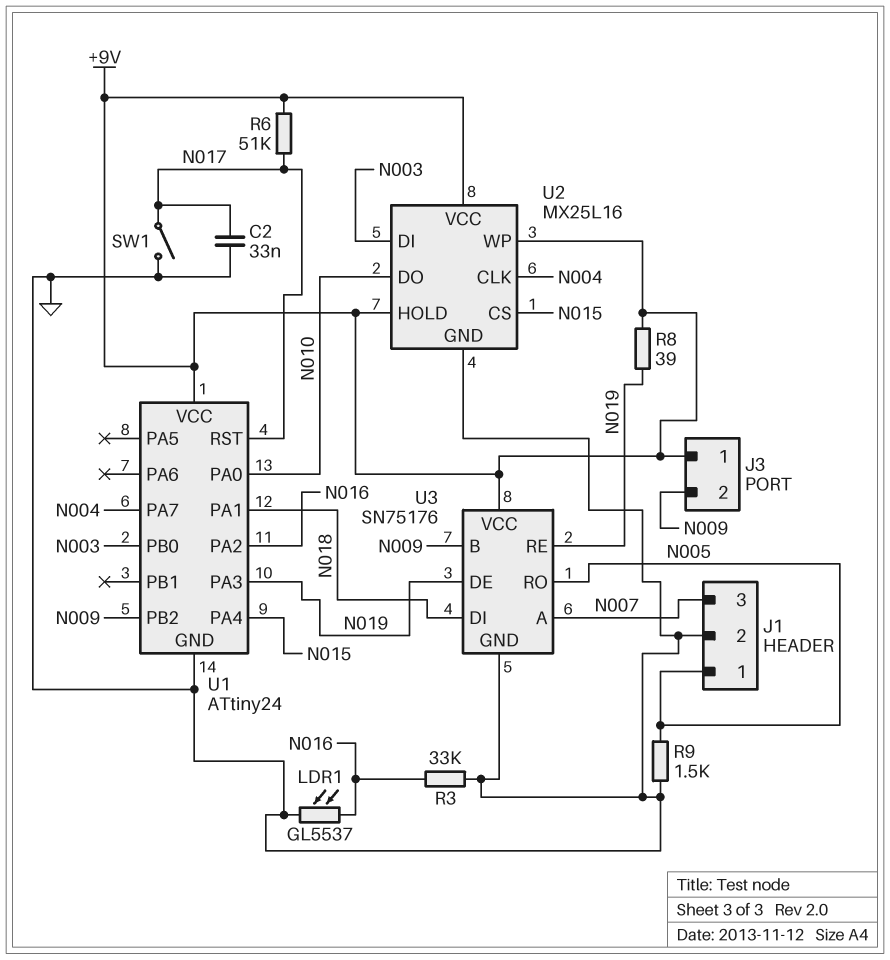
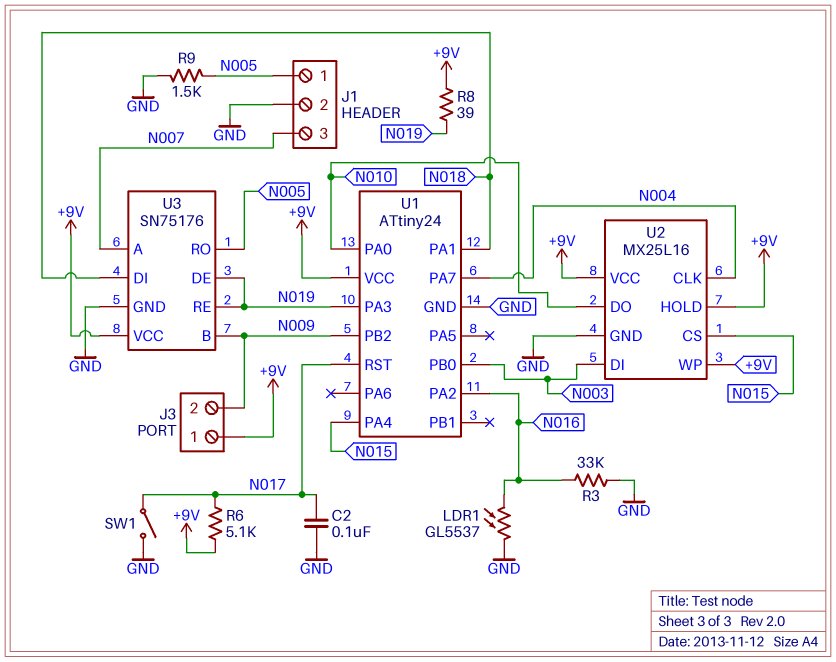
C2: 33nF (GND, N017) -> 100nF (GND, N017)
R6: 51k (+9V, N017) -> 5.1k (+9V, N017)

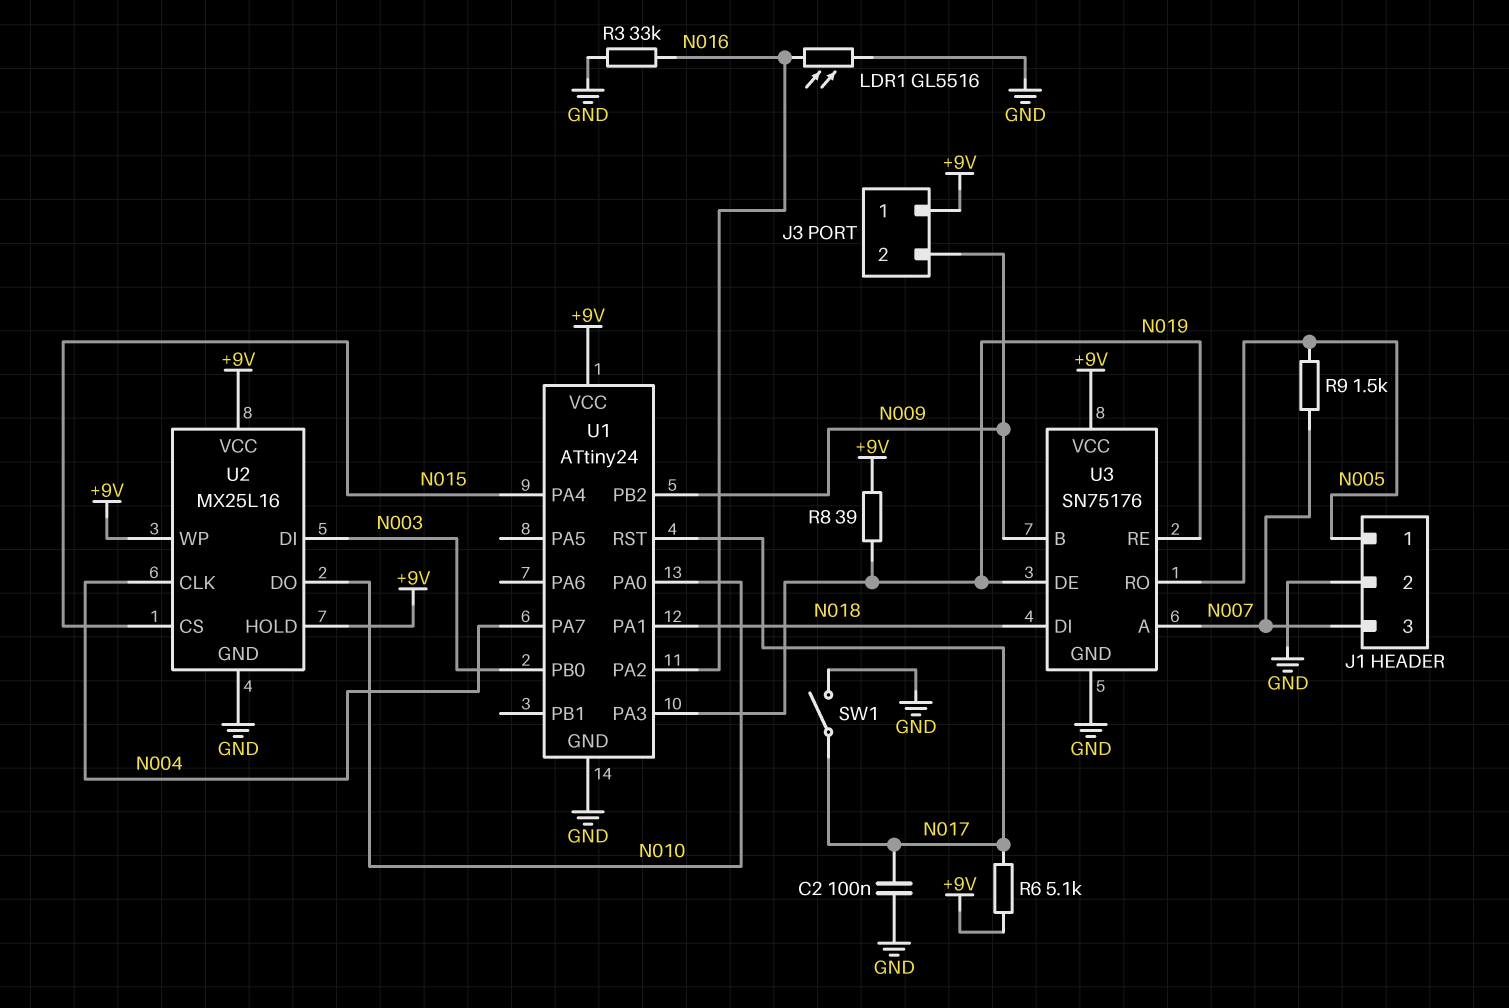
LDR1: GL5537 (GND, N016) -> GL5516 (GND, N016)
R9: 1.5k (GND, N005) -> 1.5k (N005, N007)

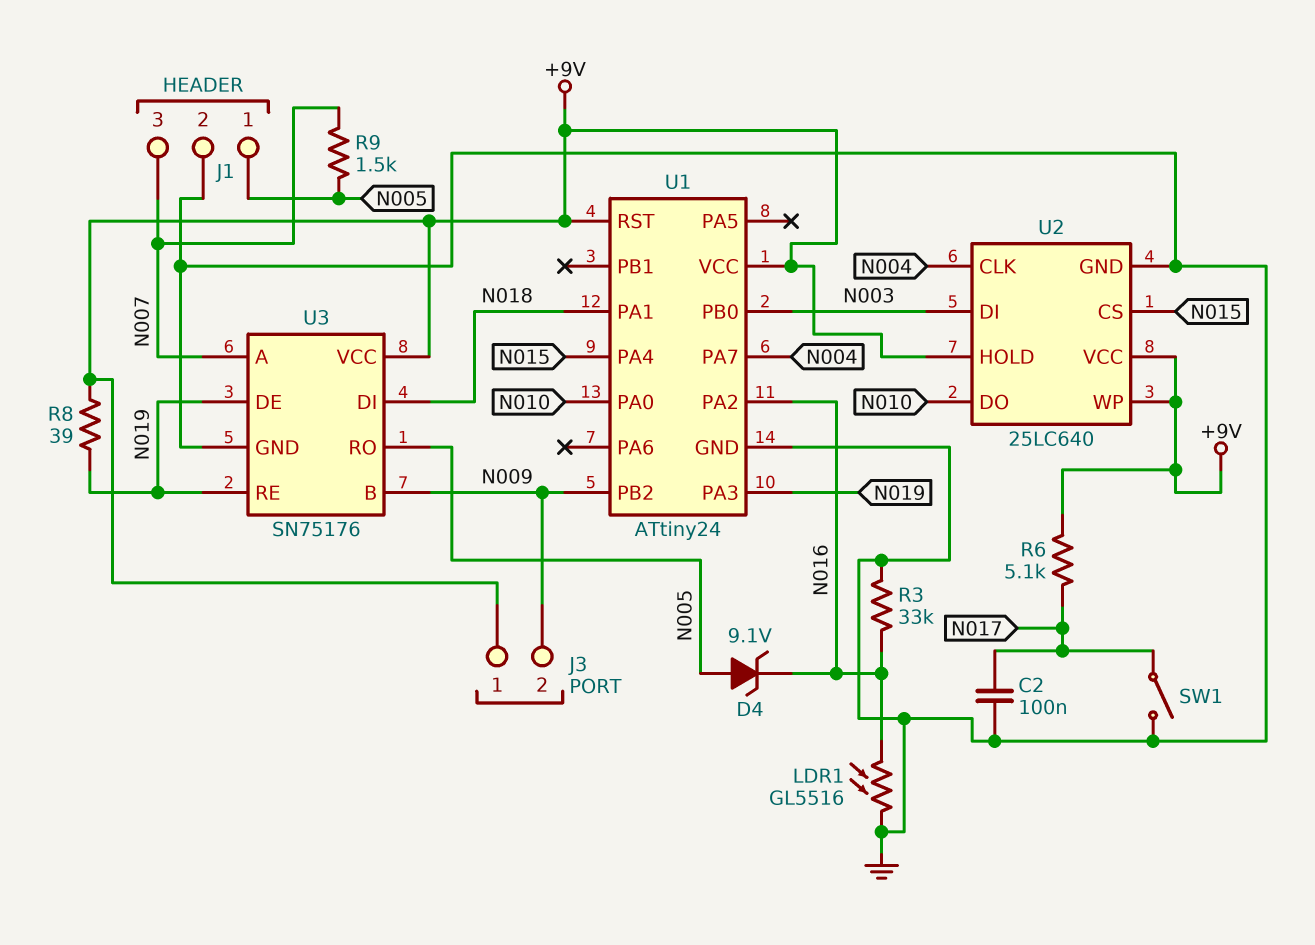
D4: none -> zener 9.1V (A N005, K N016)
U1 pin RST: N017 -> +9V
U2: MX25L16 -> 25LC640

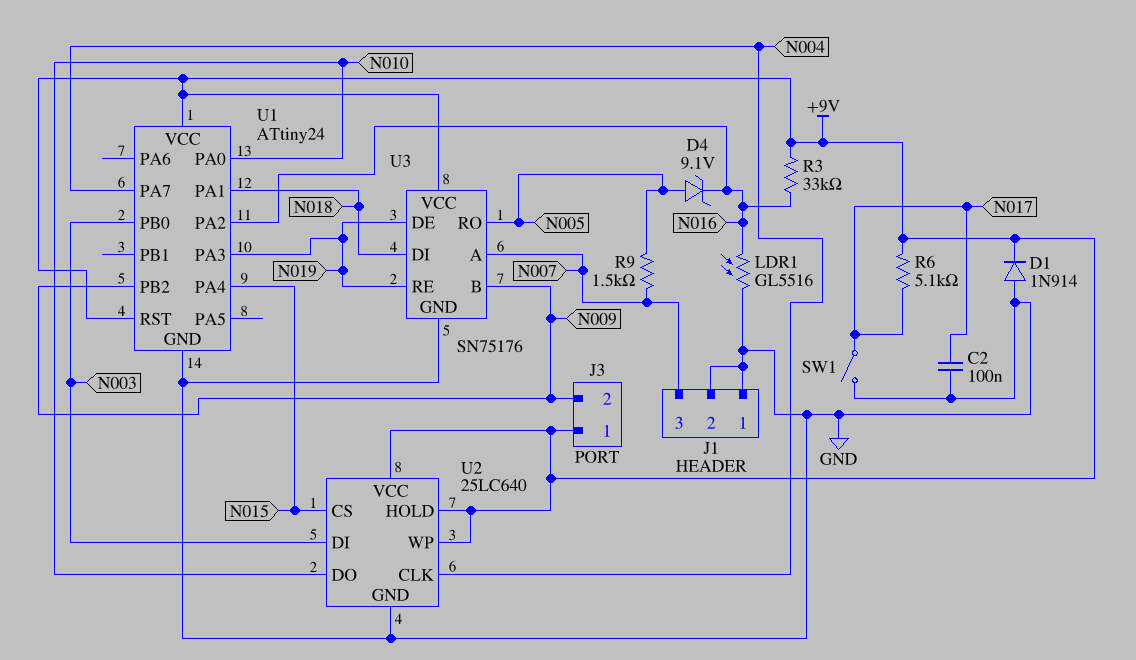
D1: none -> diode 1N914 (A GND, K +9V)
J1 pin 1: N005 -> GND
R3: 33k (GND, N016) -> 33k (+9V, N016)
R8: 39 (+9V, N019) -> none

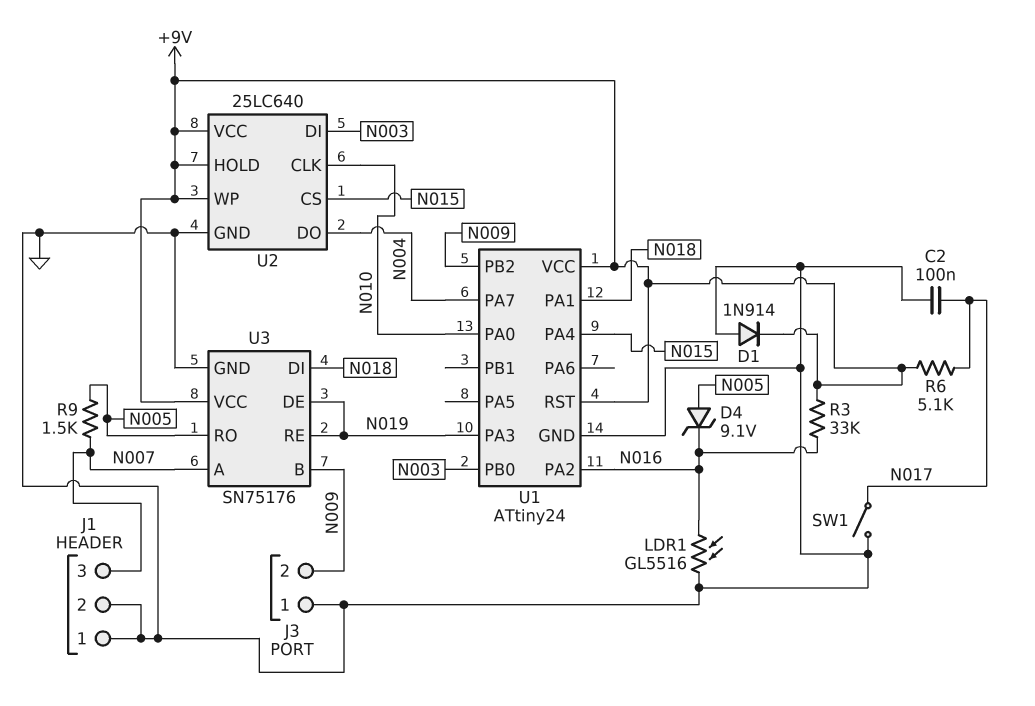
J3 pin 1: +9V -> GND
U2 pin CLK: N004 -> N010
U2 pin DO: N010 -> N004

